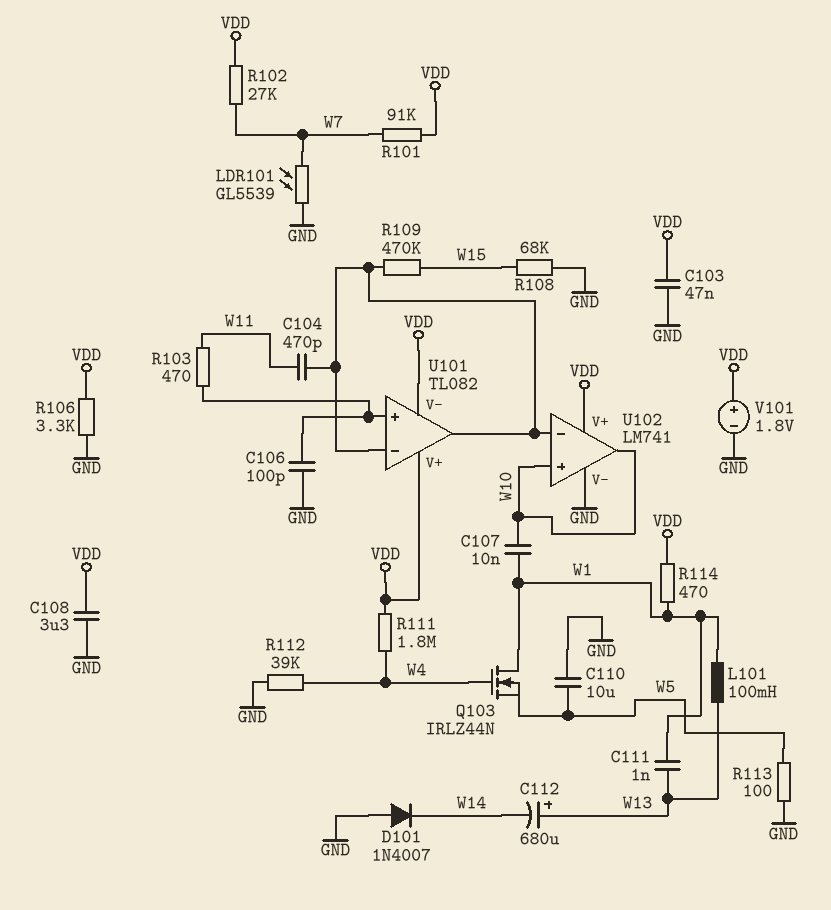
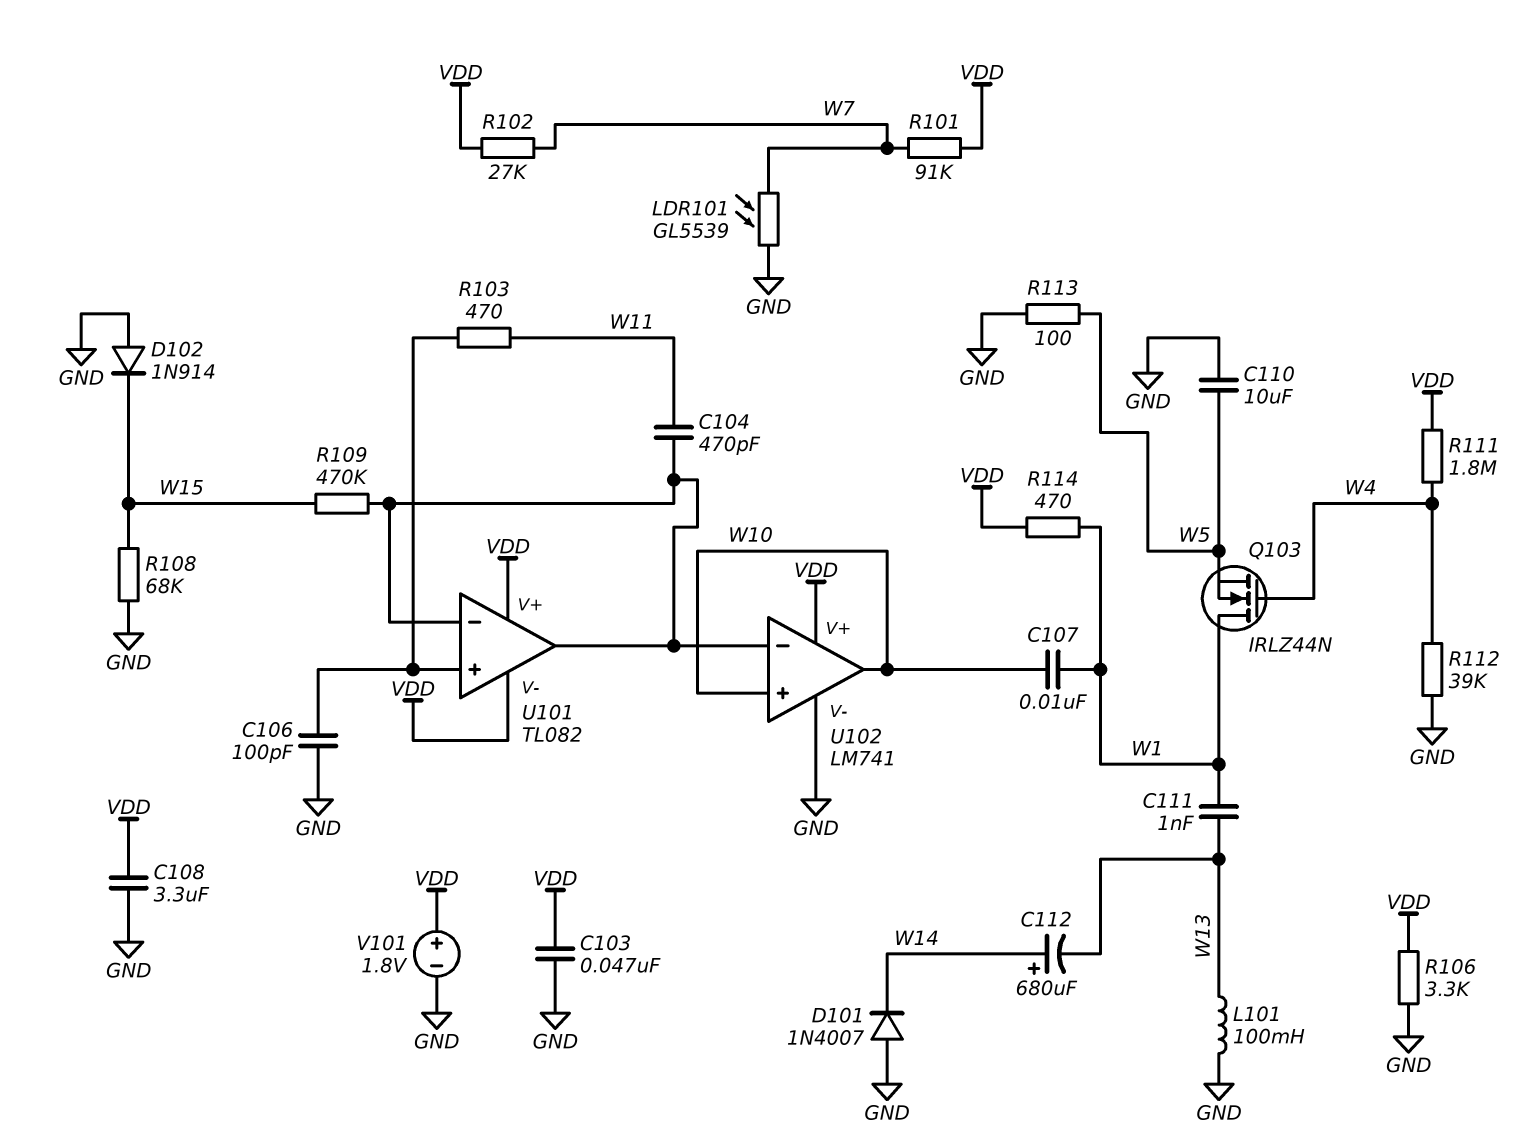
C112: 680uF (plus W13, minus W14) -> 680uF (plus W14, minus W13)
D102: none -> diode 1N914 (A GND, K W15)
L101: 100mH (W1, W13) -> 100mH (GND, W13)

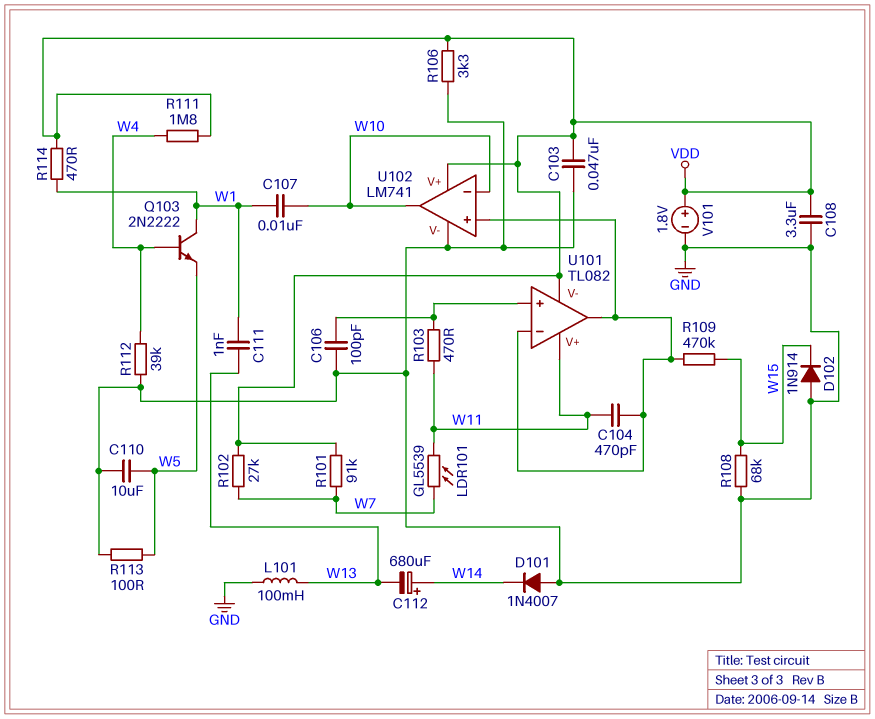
LDR101: GL5539 (GND, W7) -> GL5539 (W7, W11)
Q103: NMOS IRLZ44N (G W4, D W1, S W5) -> NPN 2N2222 (B W4, C W1, E W5)
U101 pin V+: VDD -> W11
U102 pin in+: W10 -> U101/in-
U102 pin in-: U101/in- -> W10

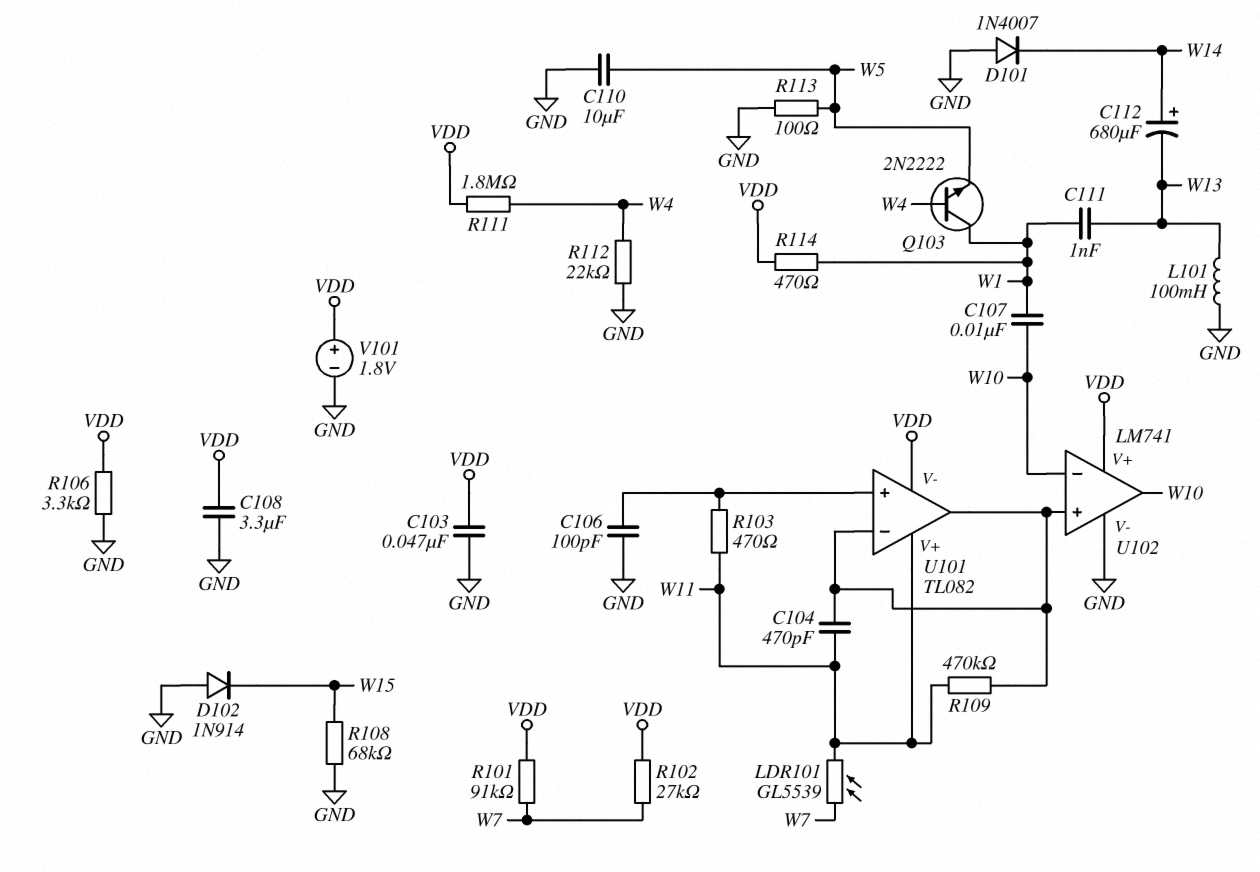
R109: 470k (U101/in-, W15) -> 470k (U101/in-, W11)
R112: 39k (GND, W4) -> 22k (GND, W4)

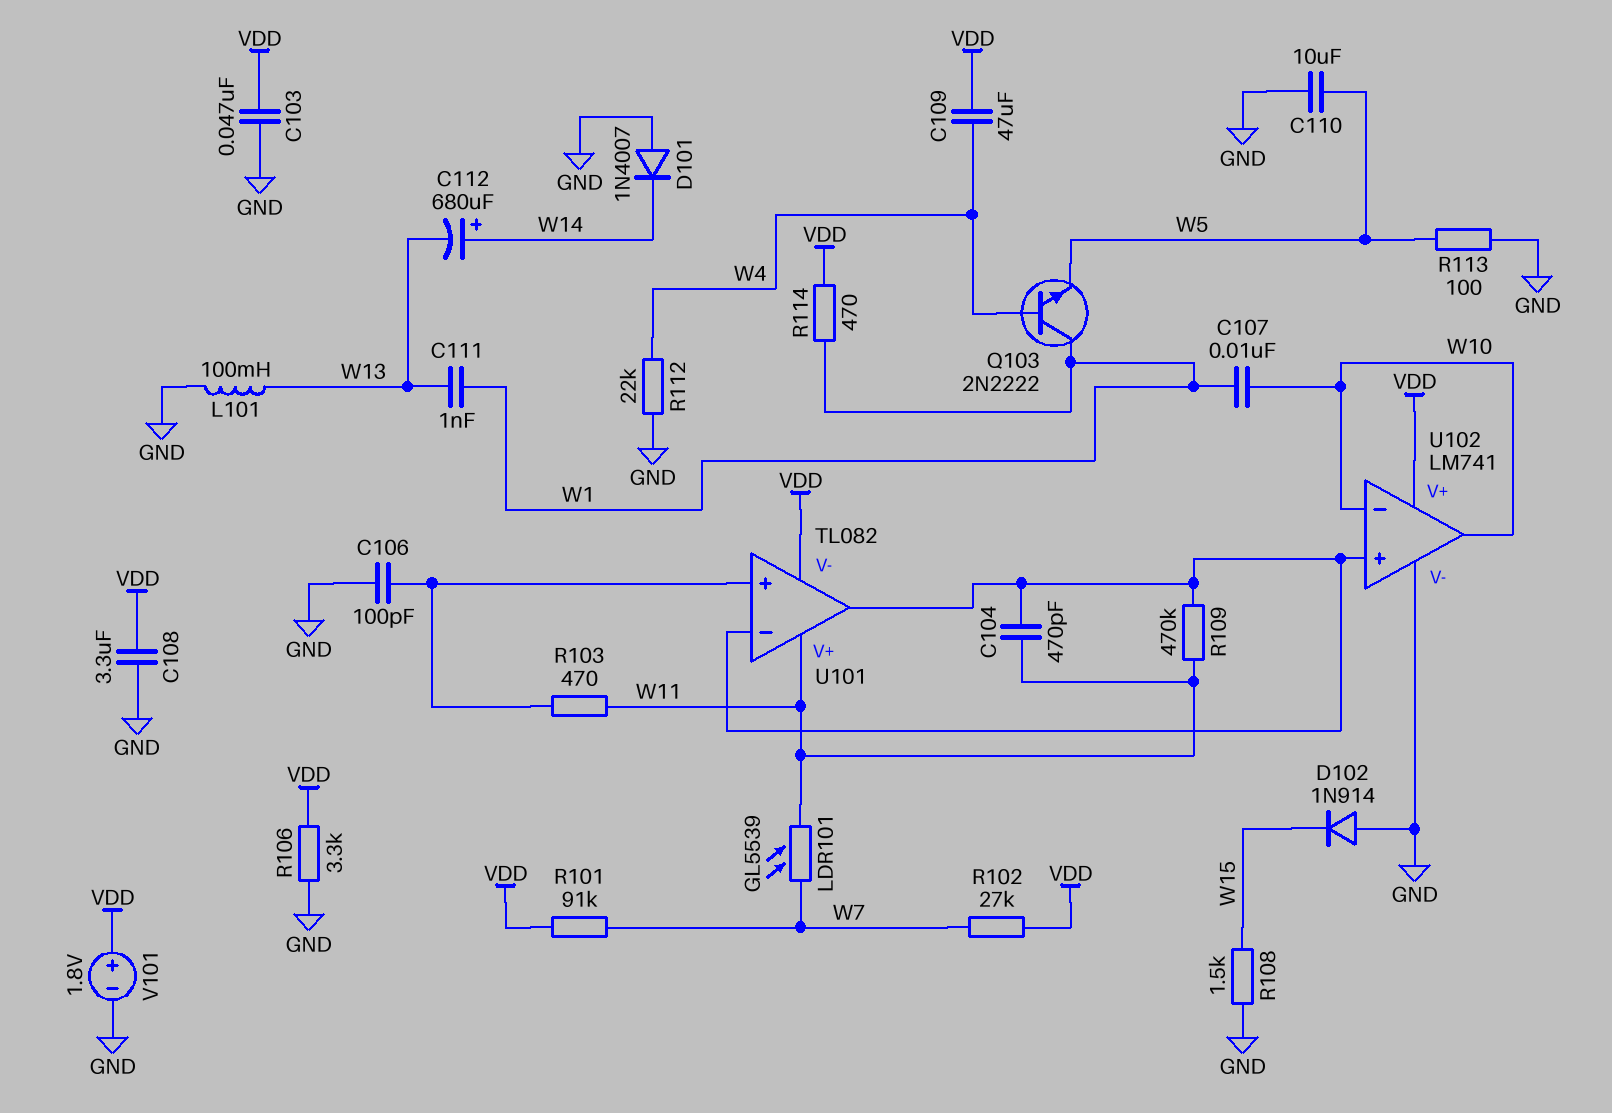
C109: none -> 47uF (VDD, W4)
R108: 68k (GND, W15) -> 1.5k (GND, W15)
R111: 1.8M (VDD, W4) -> none

